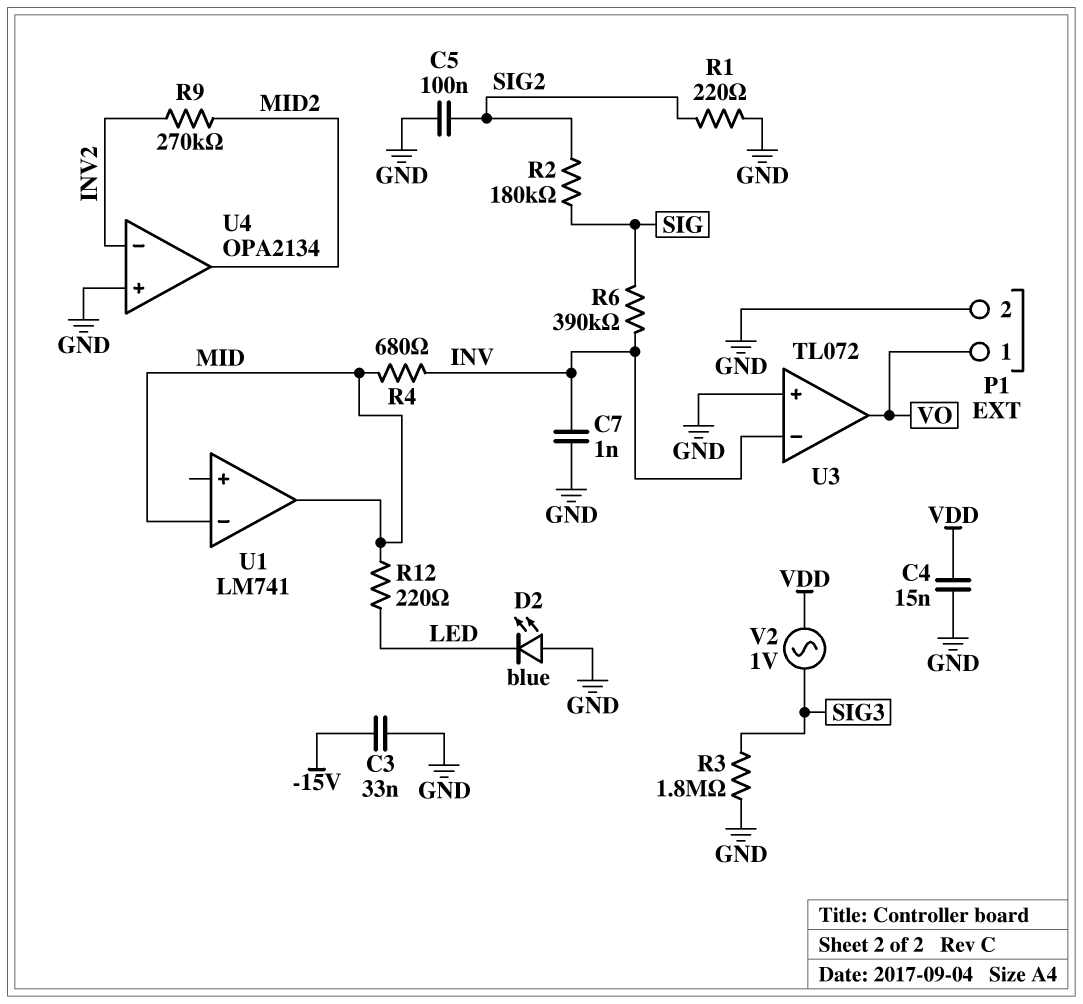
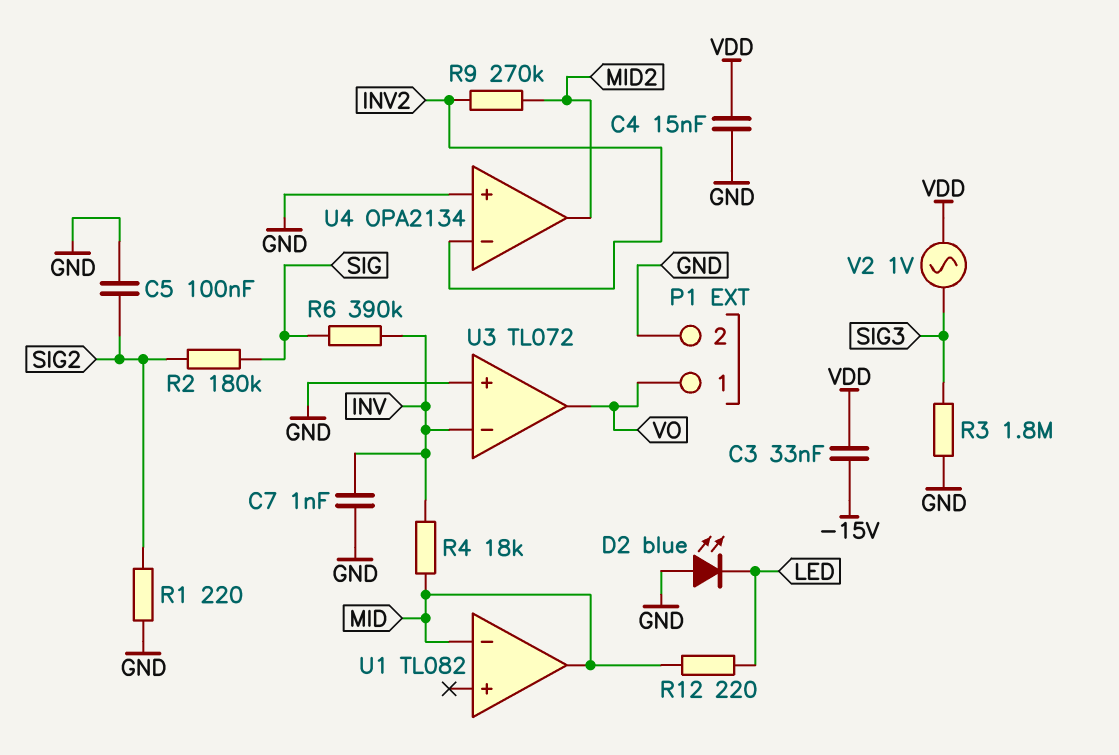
C3: 33nF (-15V, GND) -> 33nF (-15V, VDD)
R4: 680 (INV, MID) -> 18k (INV, MID)
U1: LM741 -> TL082

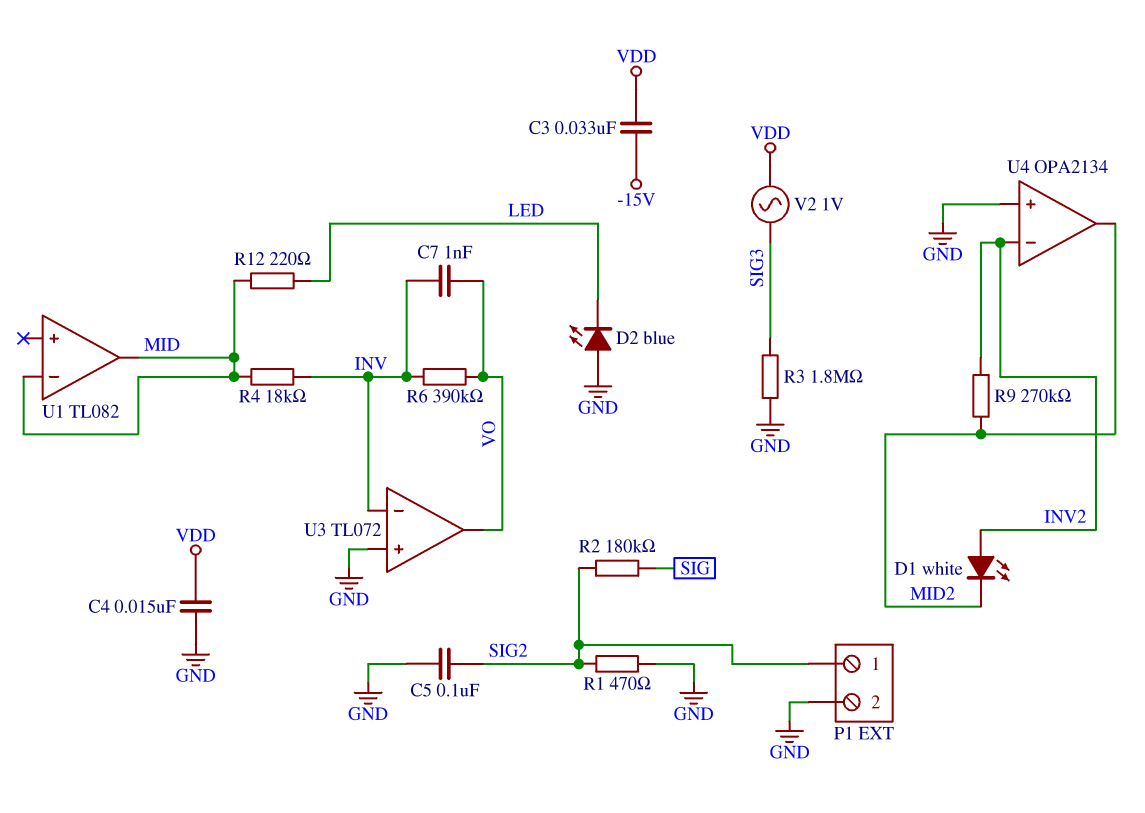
C7: 1nF (GND, INV) -> 1nF (INV, VO)
D1: none -> LED white (A INV2, K MID2)
P1 pin 1: VO -> SIG2
R1: 220 (GND, SIG2) -> 470 (GND, SIG2)
R6: 390k (INV, SIG) -> 390k (INV, VO)

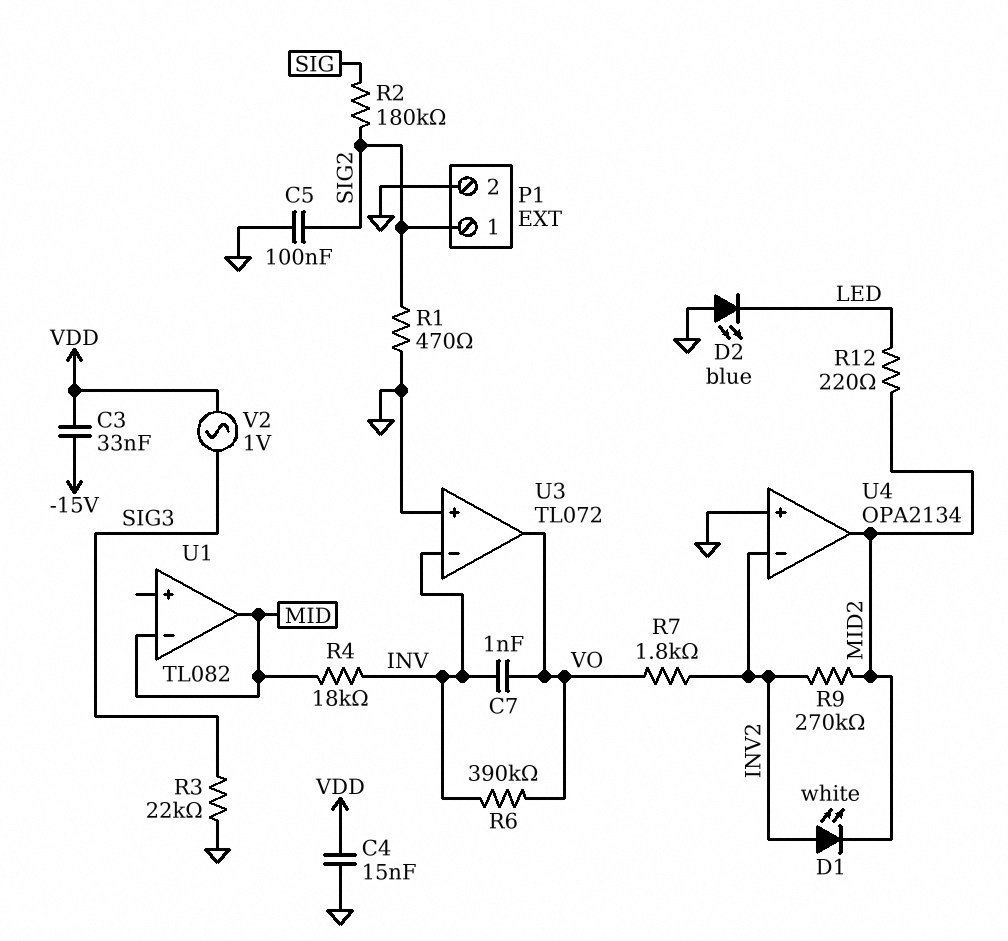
R3: 1.8M (GND, SIG3) -> 22k (GND, SIG3)
R7: none -> 1.8k (INV2, VO)
R12: 220 (LED, MID) -> 220 (LED, MID2)

